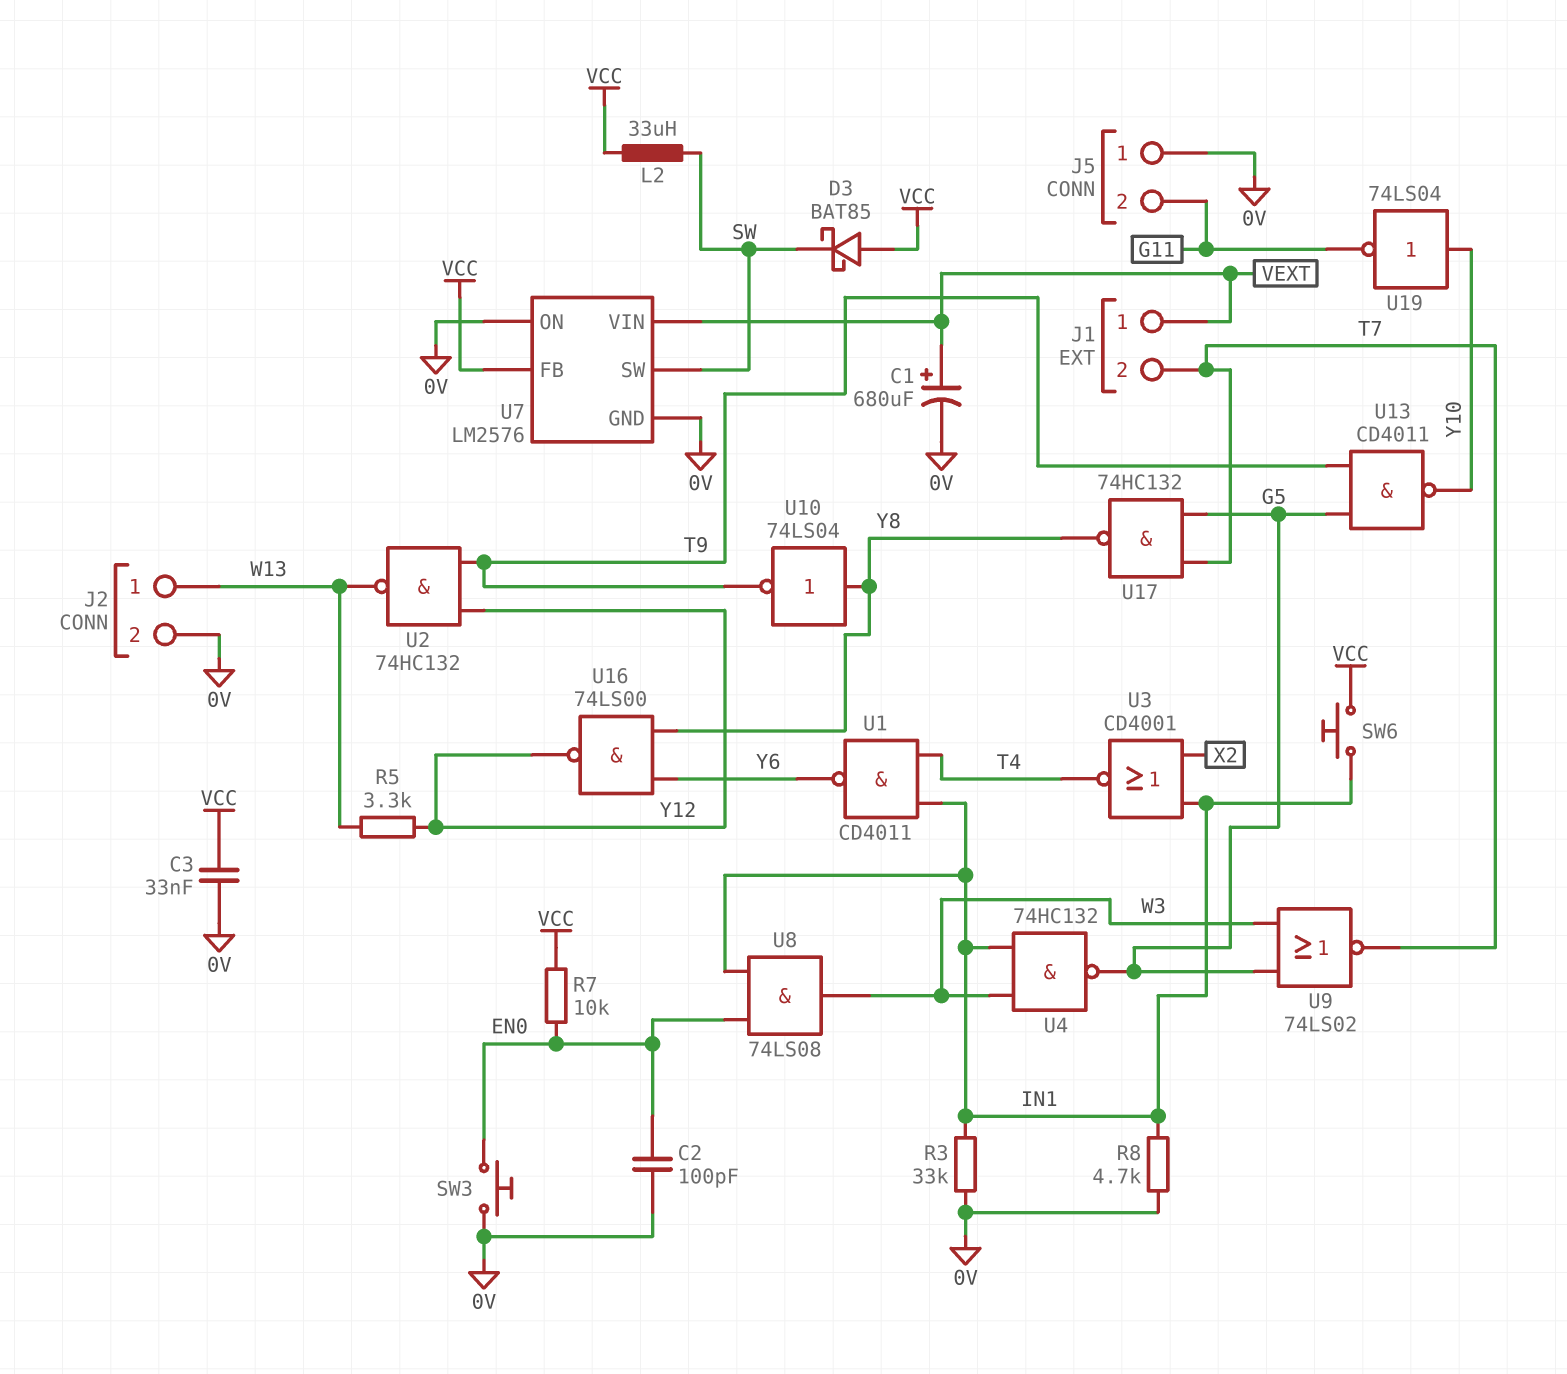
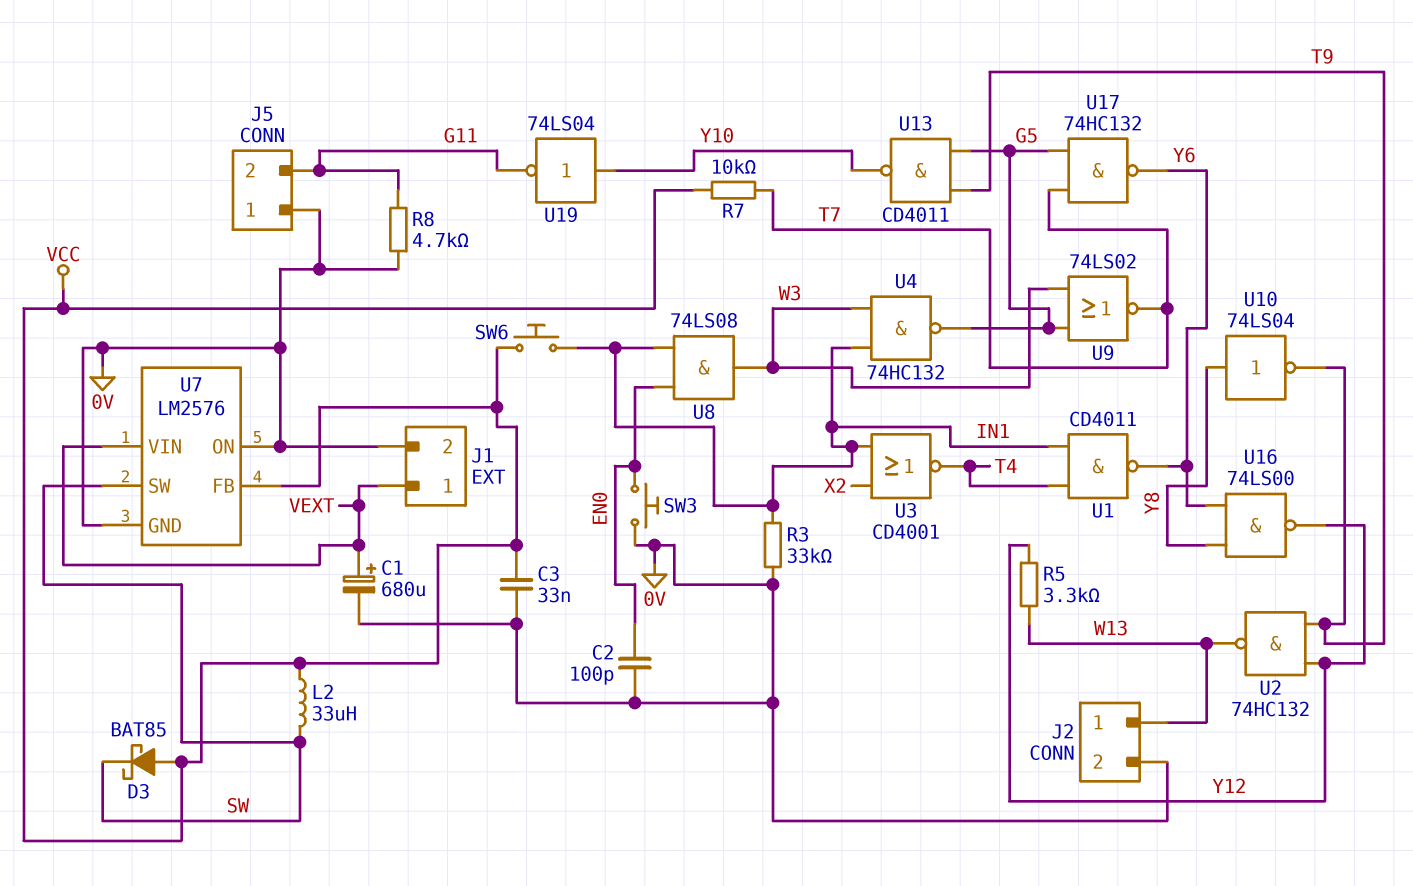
J1 pin 2: T7 -> 0V
R7: 10k (EN0, VCC) -> 10k (T7, VCC)
R8: 4.7k (0V, IN1) -> 4.7k (0V, G11)
U17: NAND 74HC132 (in G5, in T7, out Y8) -> NAND 74HC132 (in G5, in T7, out Y6)

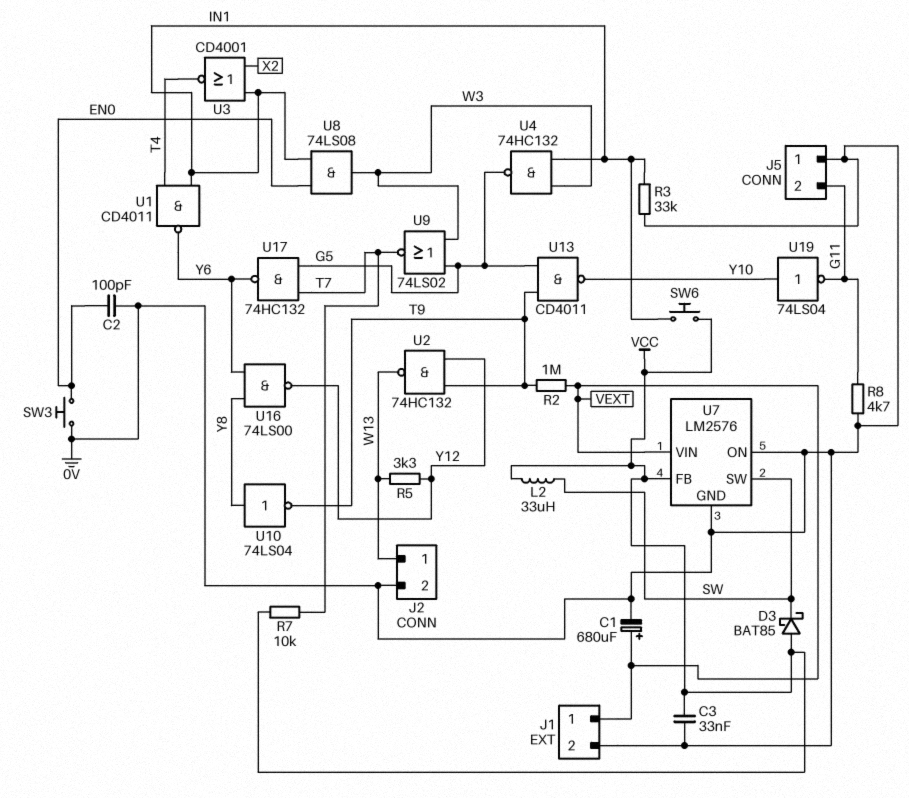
R2: none -> 1M (T9, VEXT)

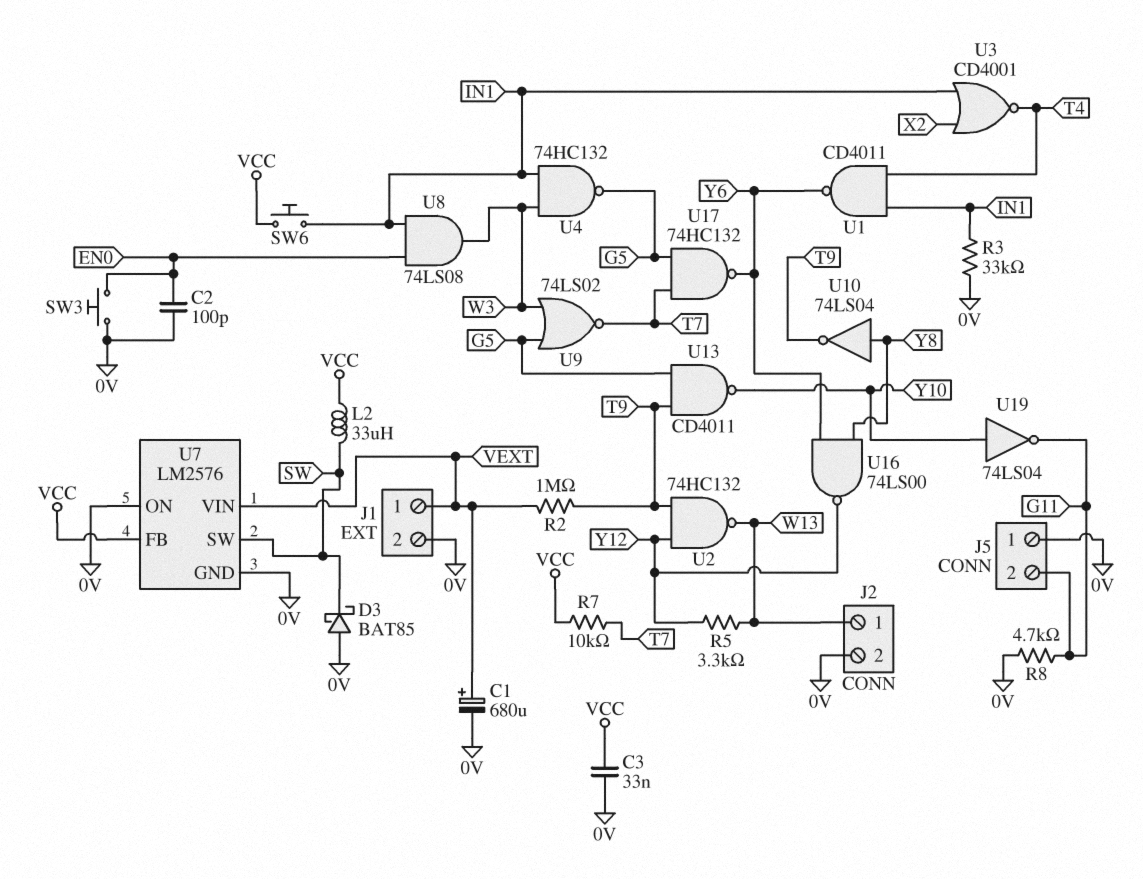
D3: schottky BAT85 (A VCC, K SW) -> schottky BAT85 (A 0V, K SW)

